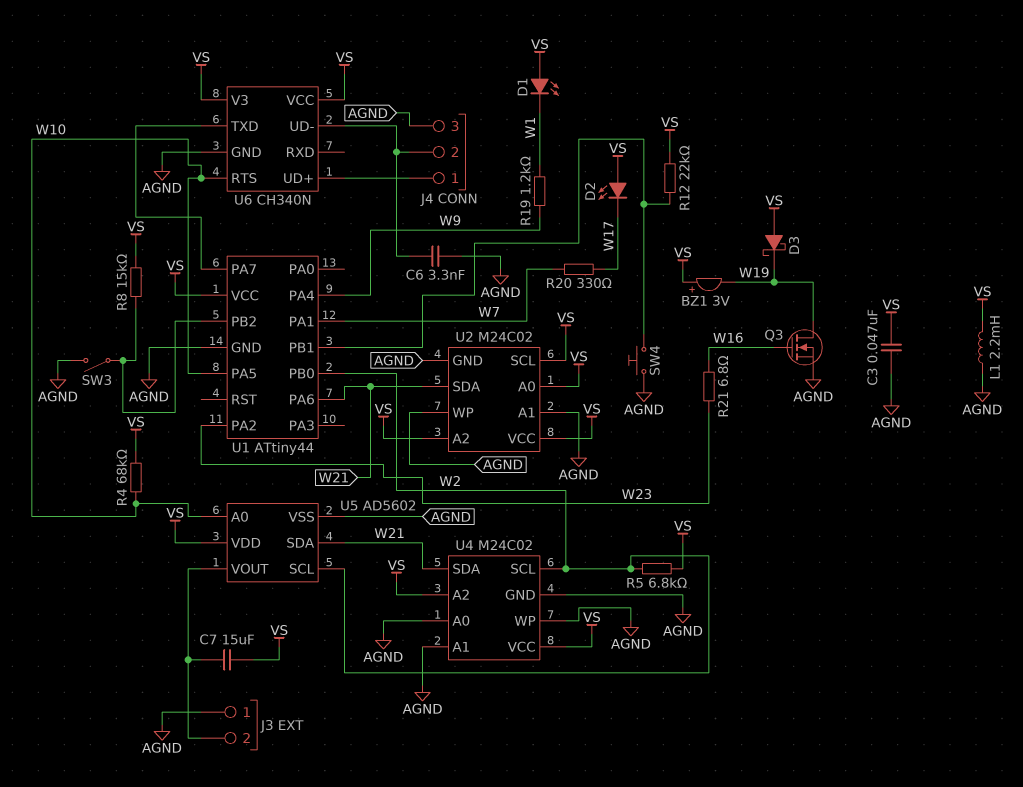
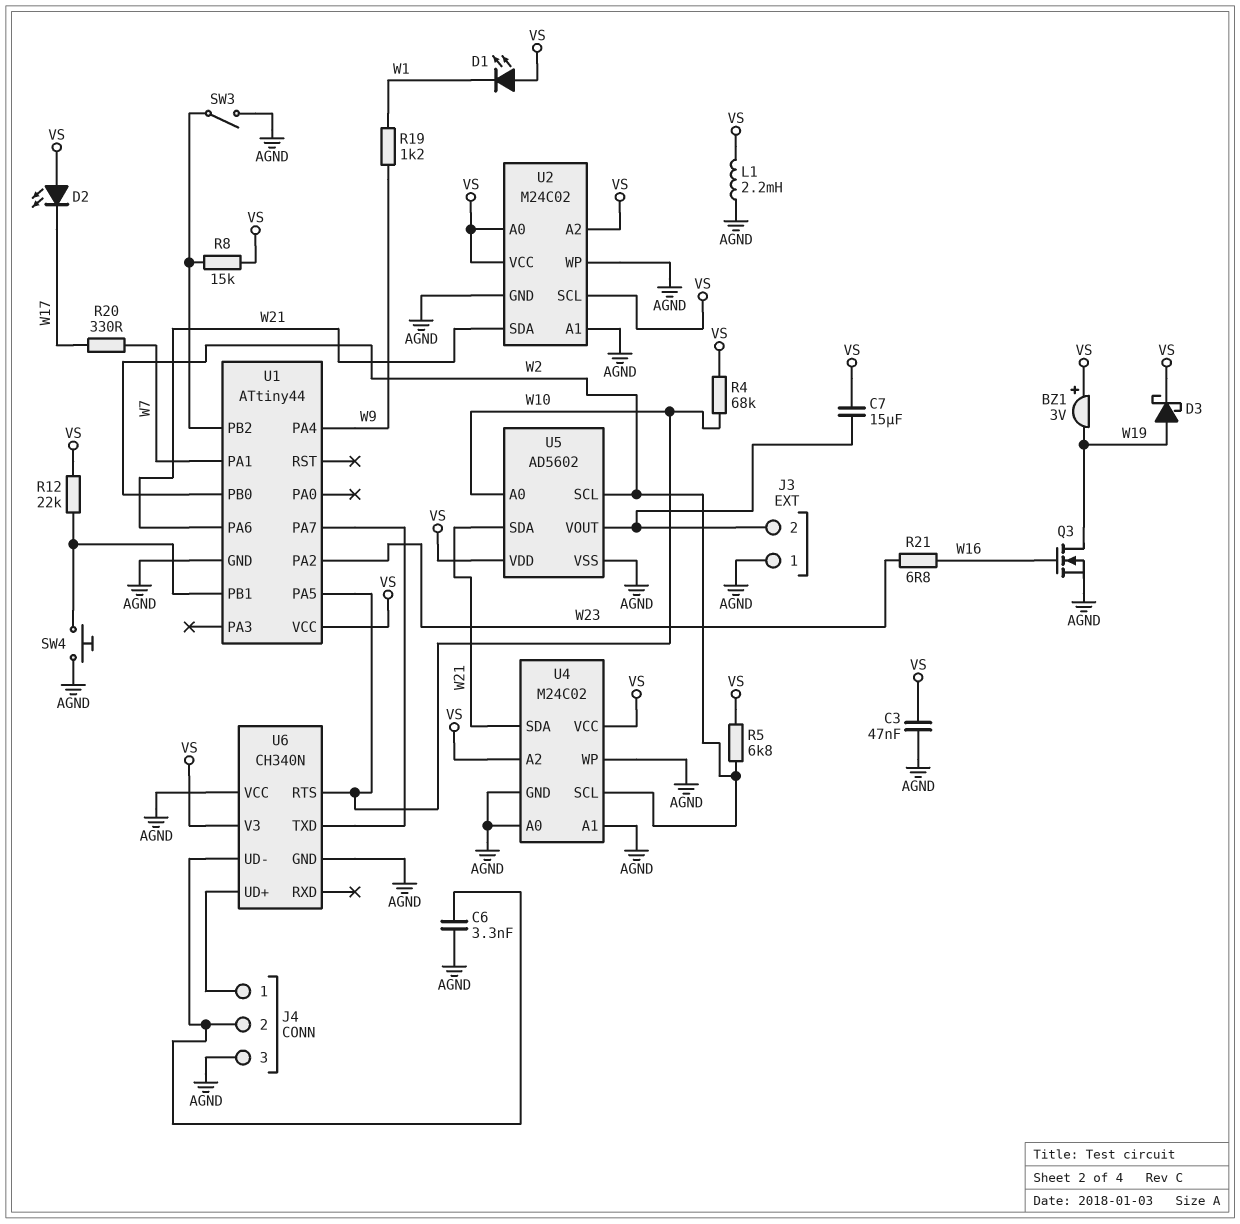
D3: schottky (A VS, K W19) -> schottky (A W19, K VS)
U6 pin VCC: VS -> AGND

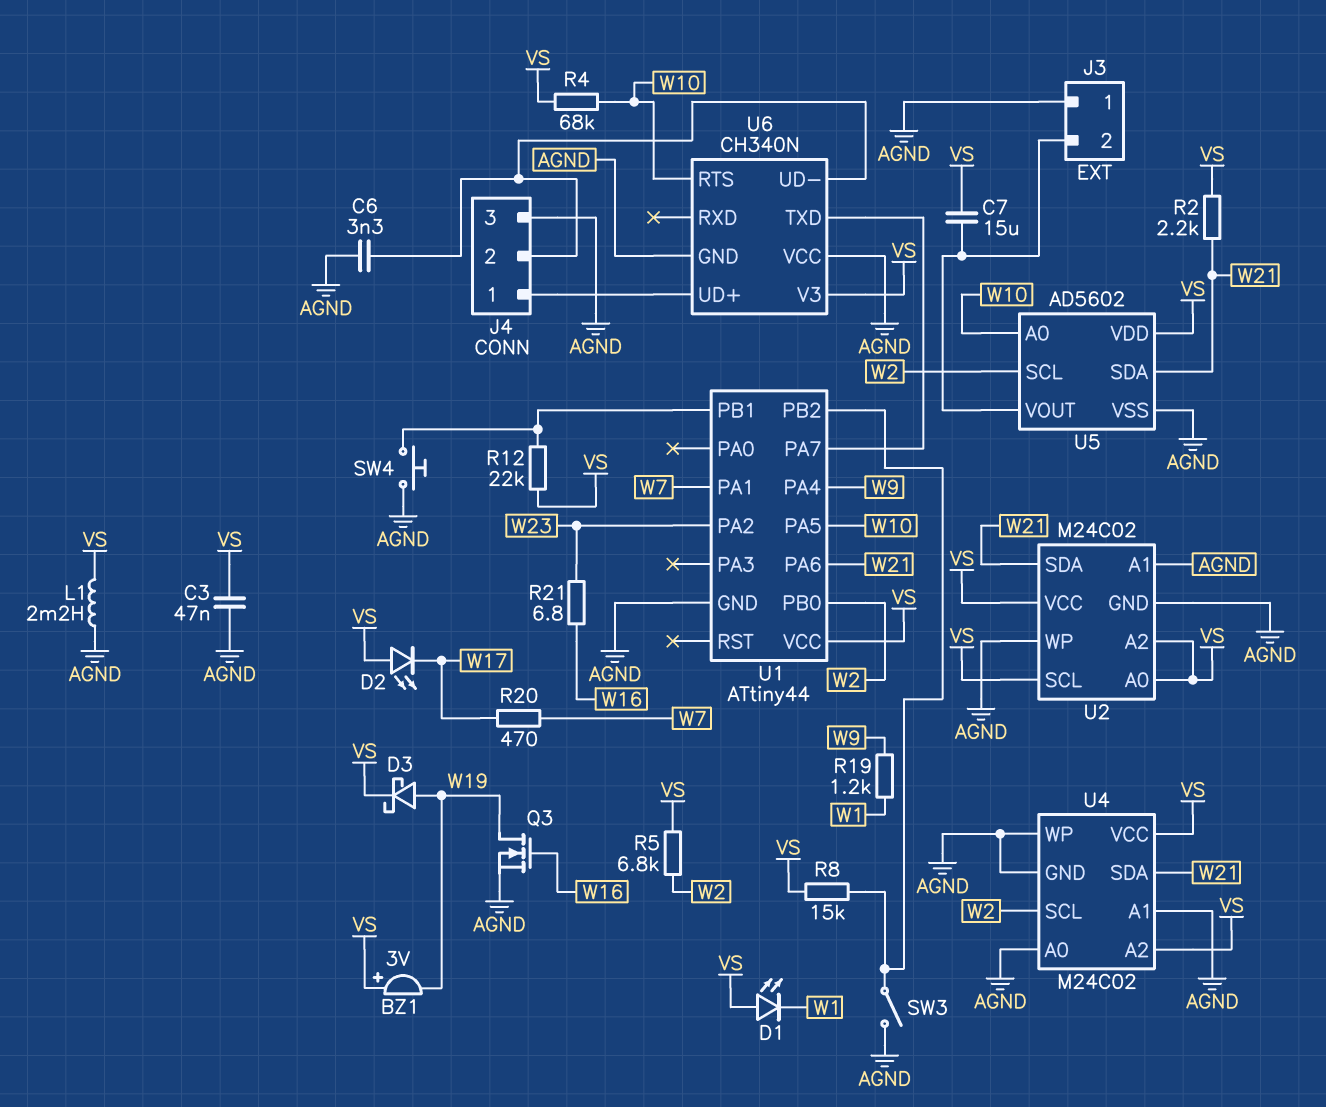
R2: none -> 2.2k (VS, W21)
R20: 330 (W7, W17) -> 470 (W7, W17)

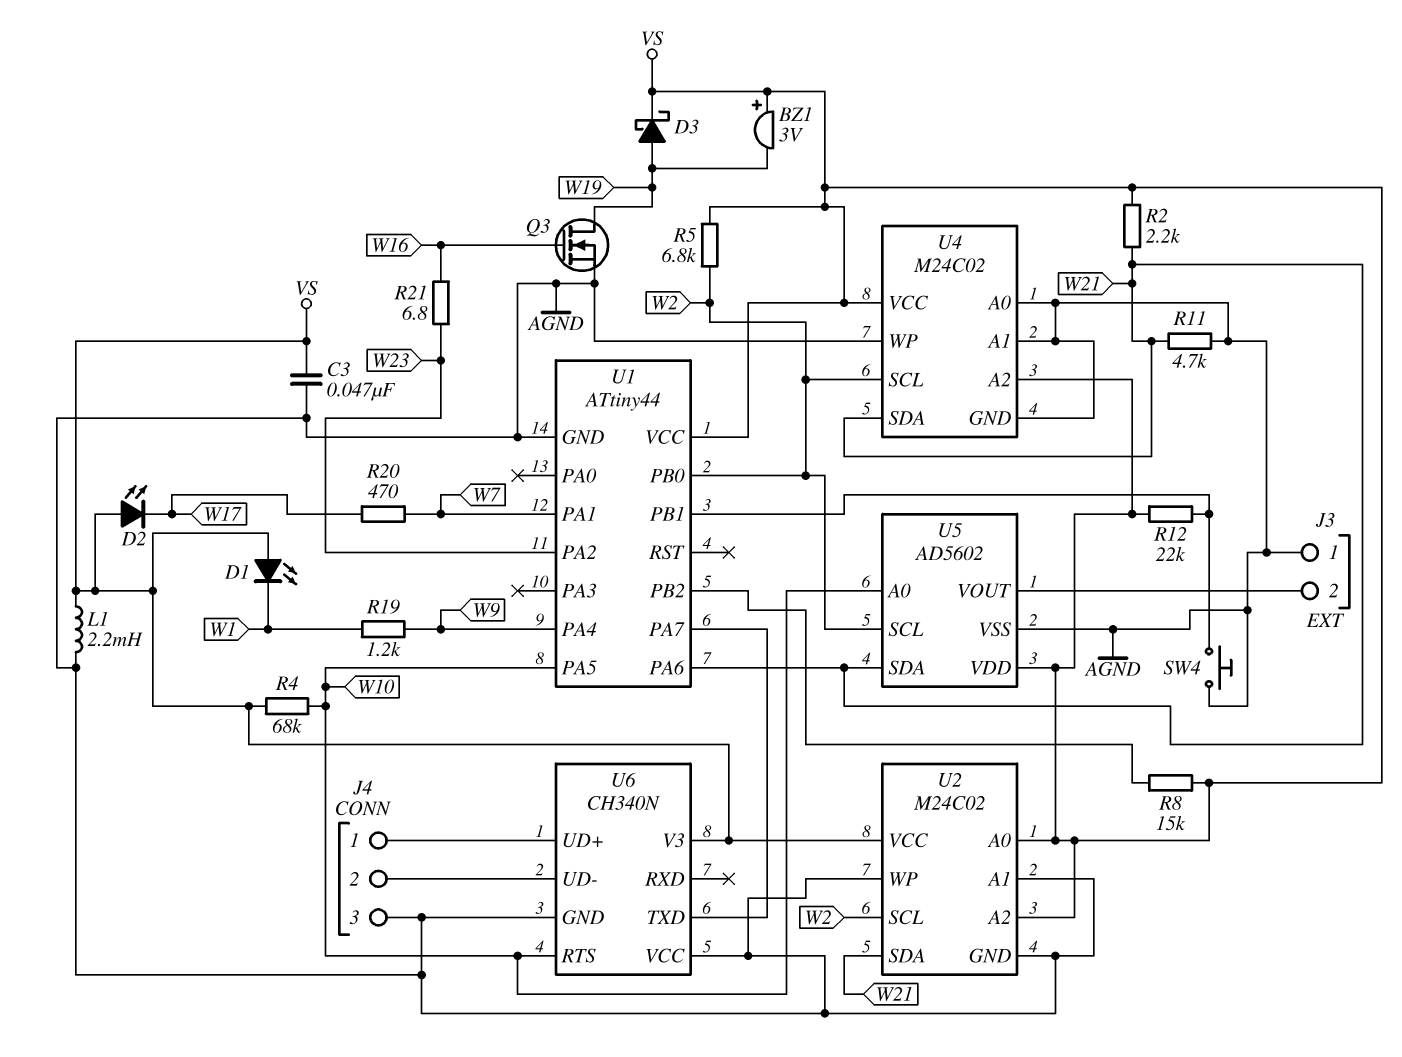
C6: 3.3nF (AGND, J4/2) -> none
C7: 15uF (J3/2, VS) -> none
R11: none -> 4.7k (AGND, W21)
SW3: switch (AGND, U1/PB2) -> none
U2 pin SCL: VS -> W2

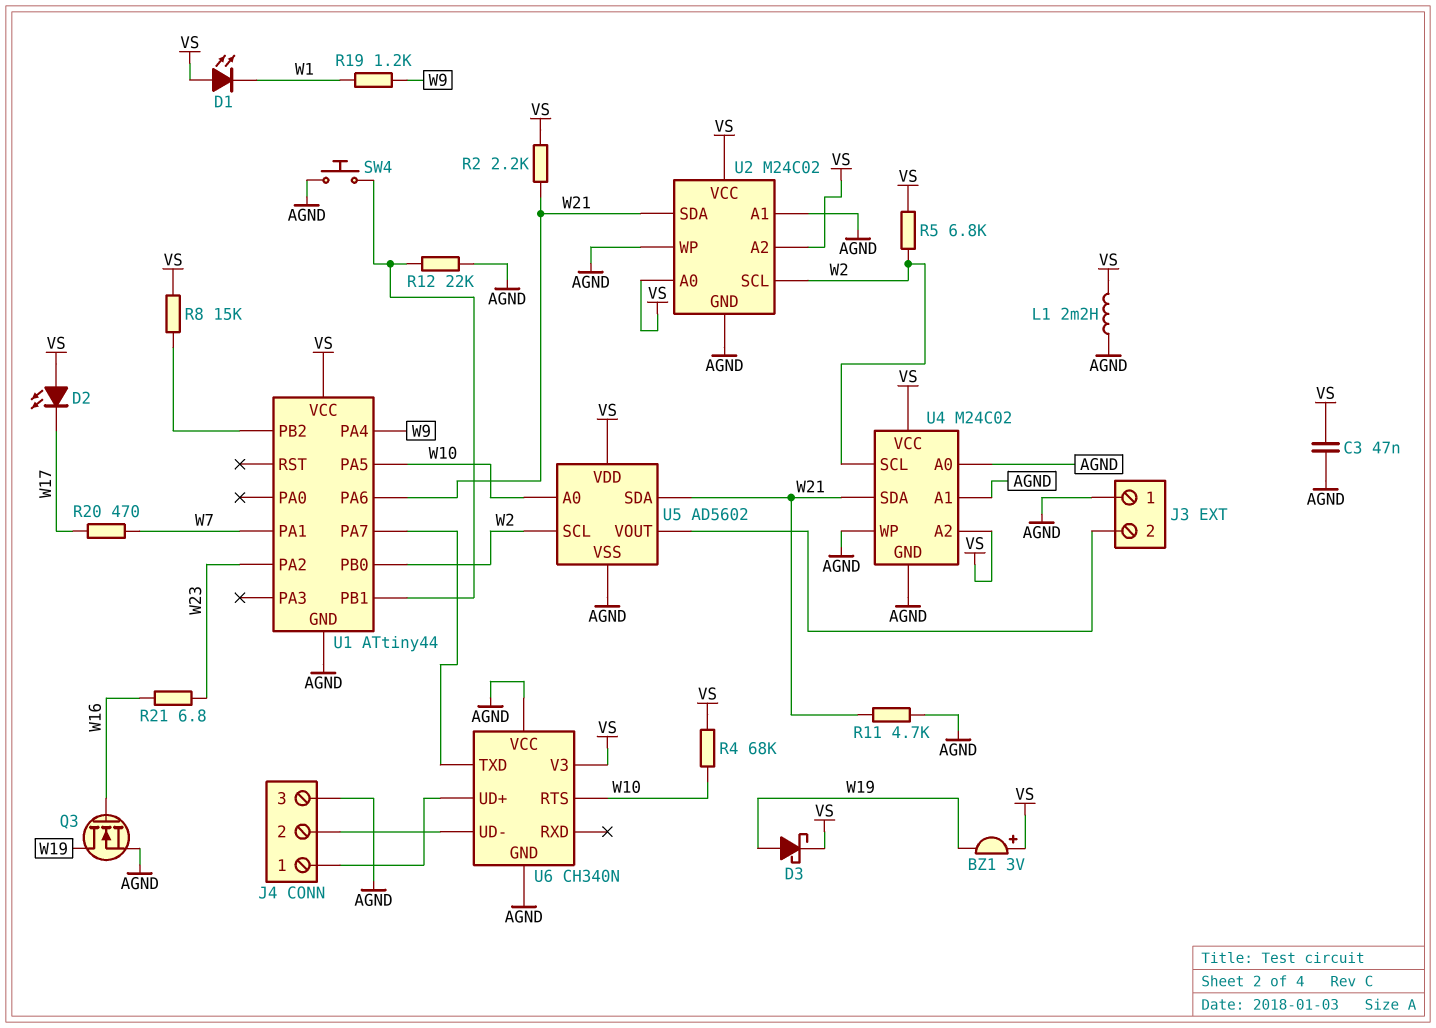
R12: 22k (U1/PB1, VS) -> 22k (AGND, U1/PB1)

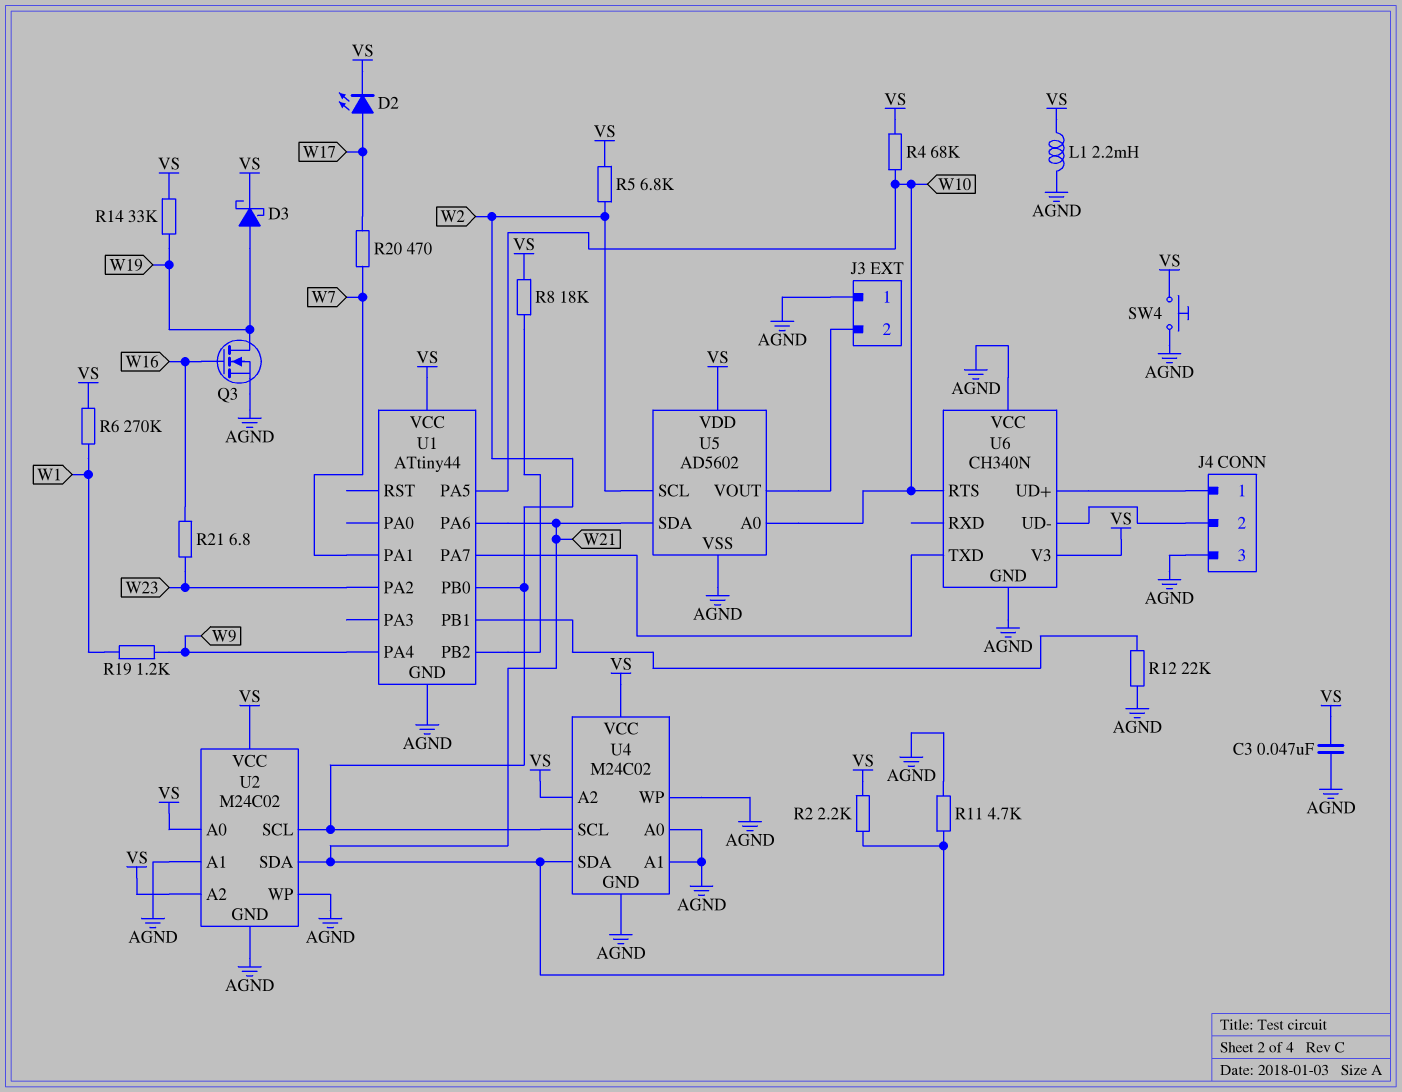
BZ1: buzzer 3V (plus VS, minus W19) -> none
D1: LED (A VS, K W1) -> none
D2: LED (A VS, K W17) -> LED (A W17, K VS)
R6: none -> 270k (VS, W1)
R8: 15k (U1/PB2, VS) -> 18k (U1/PB2, VS)
R14: none -> 33k (VS, W19)
SW4: button (AGND, U1/PB1) -> button (AGND, VS)

